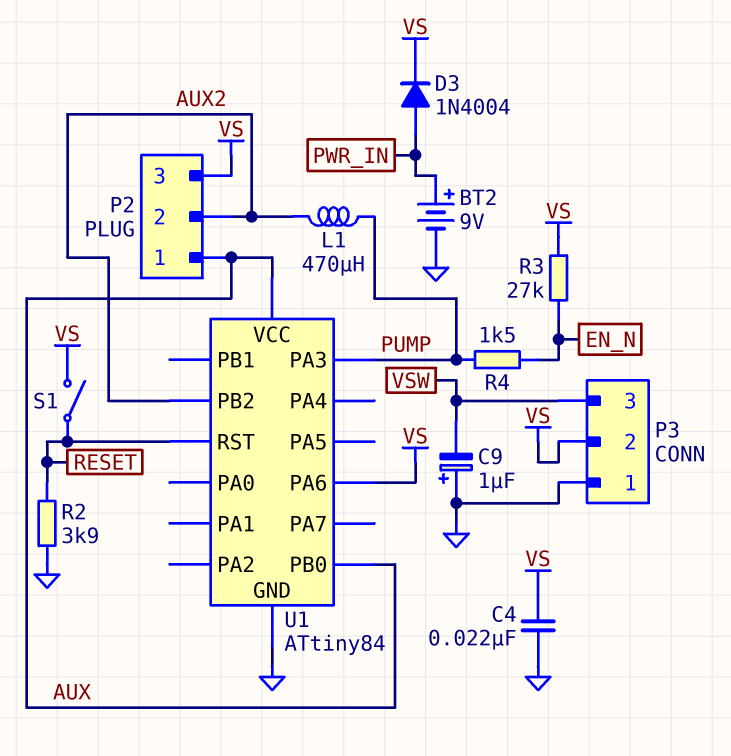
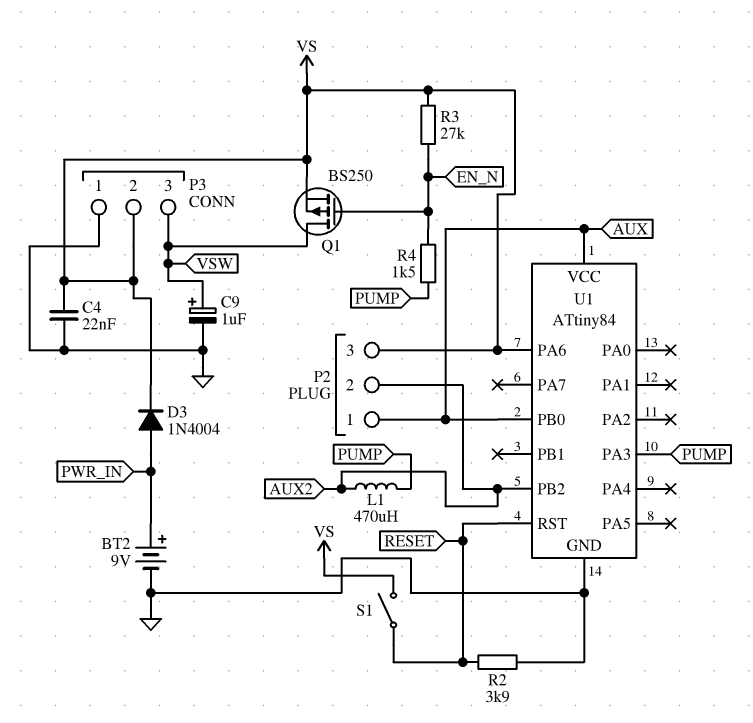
C9: 1uF (plus GND, minus VSW) -> 1uF (plus VSW, minus GND)
Q1: none -> PMOS BS250 (G EN_N, D VSW, S VS)

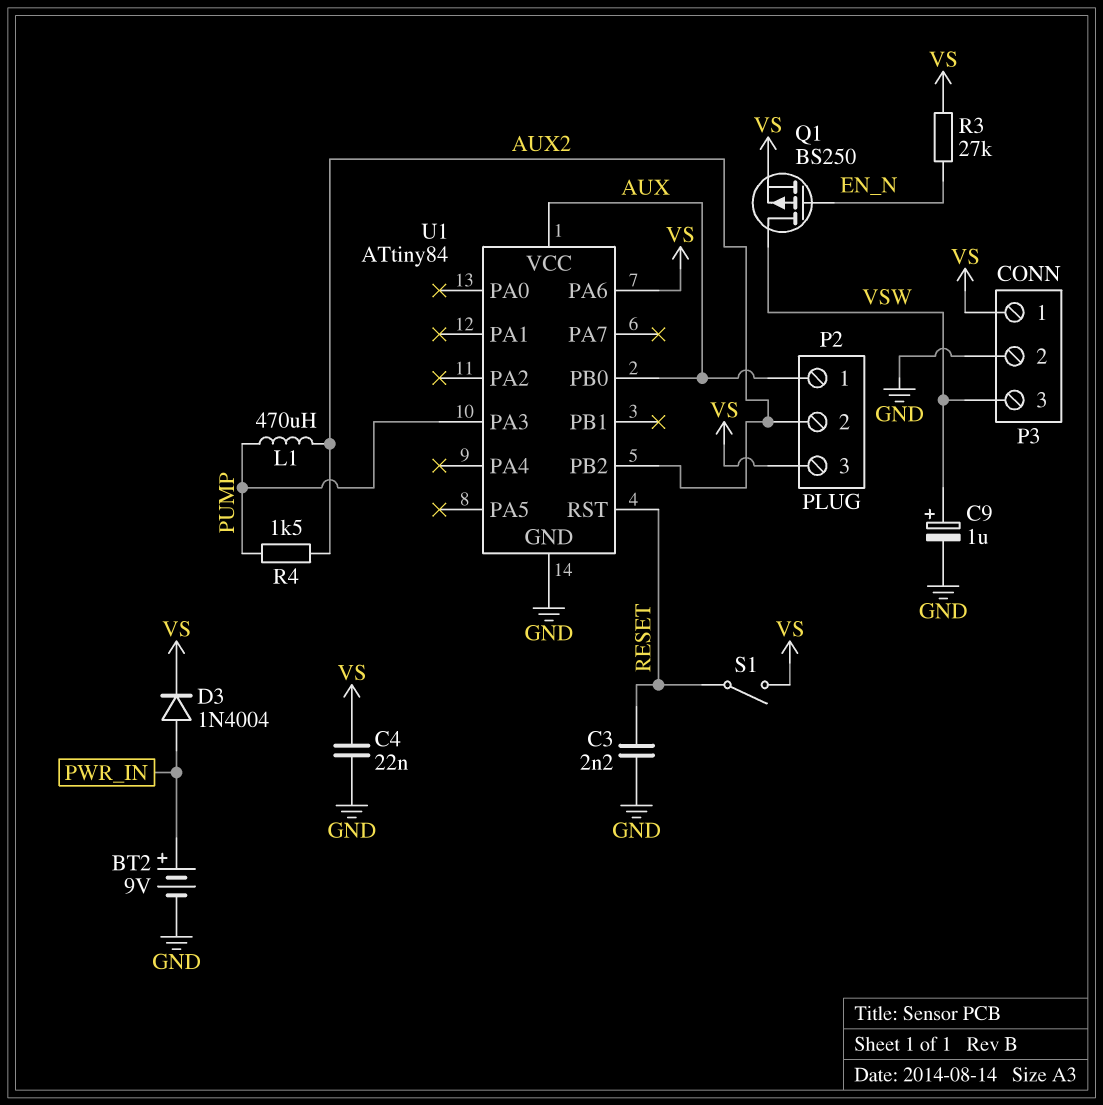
C3: none -> 2.2nF (GND, RESET)
P3 pin 1: GND -> VS
P3 pin 2: VS -> GND
R2: 3.9k (GND, RESET) -> none
R4: 1.5k (EN_N, PUMP) -> 1.5k (AUX2, PUMP)

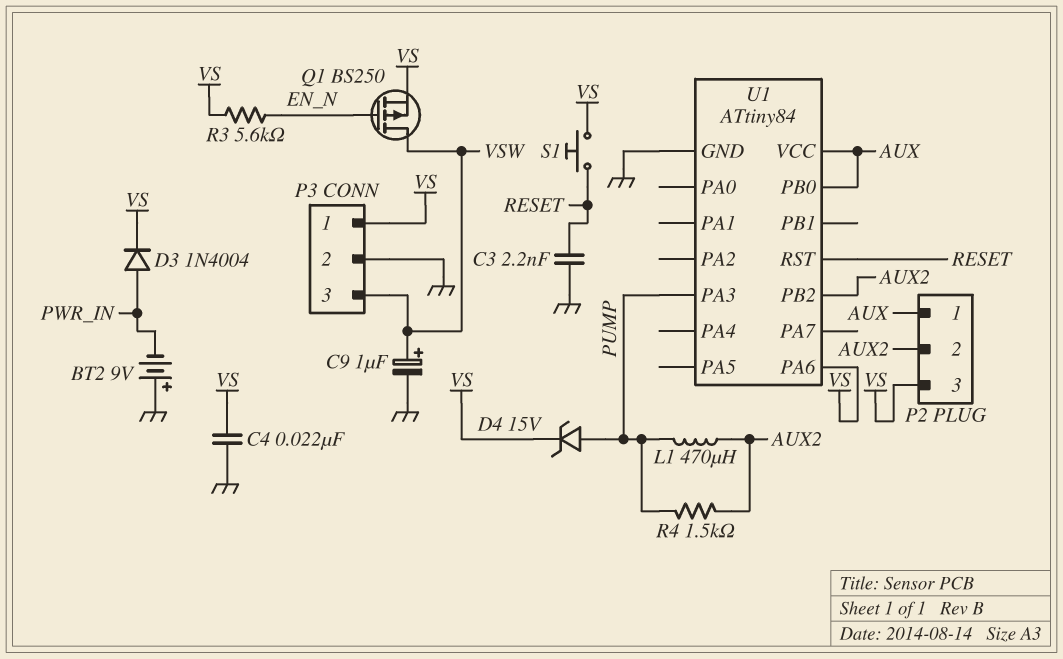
BT2: 9V (plus PWR_IN, minus GND) -> 9V (plus GND, minus PWR_IN)
D4: none -> zener 15V (A PUMP, K VS)
R3: 27k (EN_N, VS) -> 5.6k (EN_N, VS)
S1: switch (RESET, VS) -> button (RESET, VS)

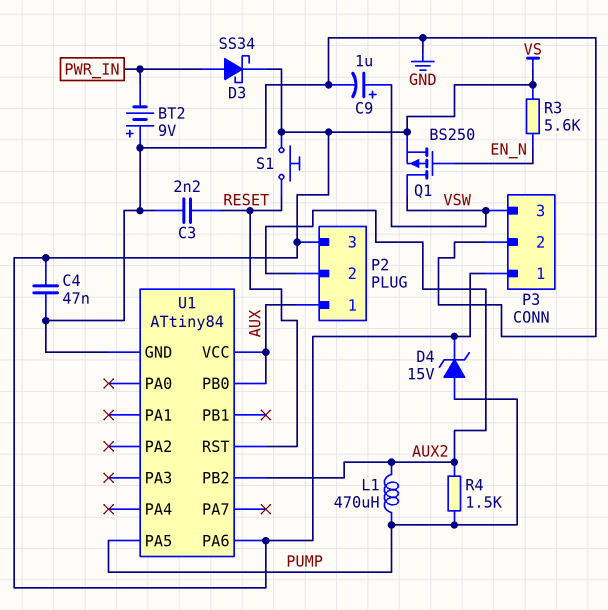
C4: 22nF (GND, VS) -> 47nF (GND, VS)
D3: diode 1N4004 (A PWR_IN, K VS) -> schottky SS34 (A PWR_IN, K VS)
U1 pin PA3: PUMP -> none
U1 pin PA5: none -> PUMP

